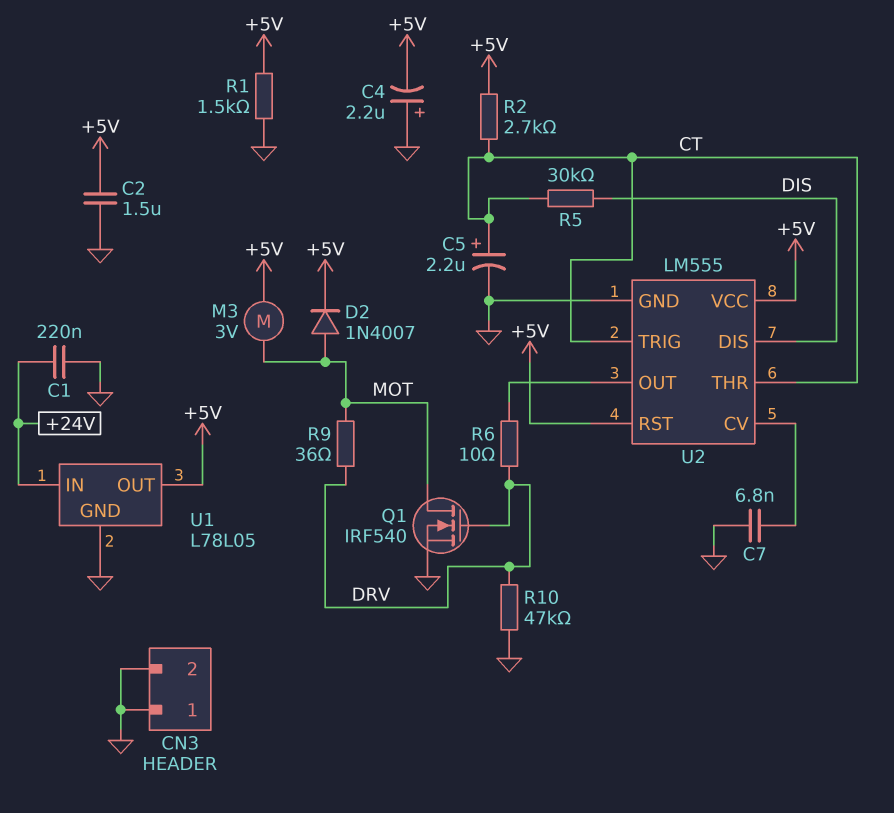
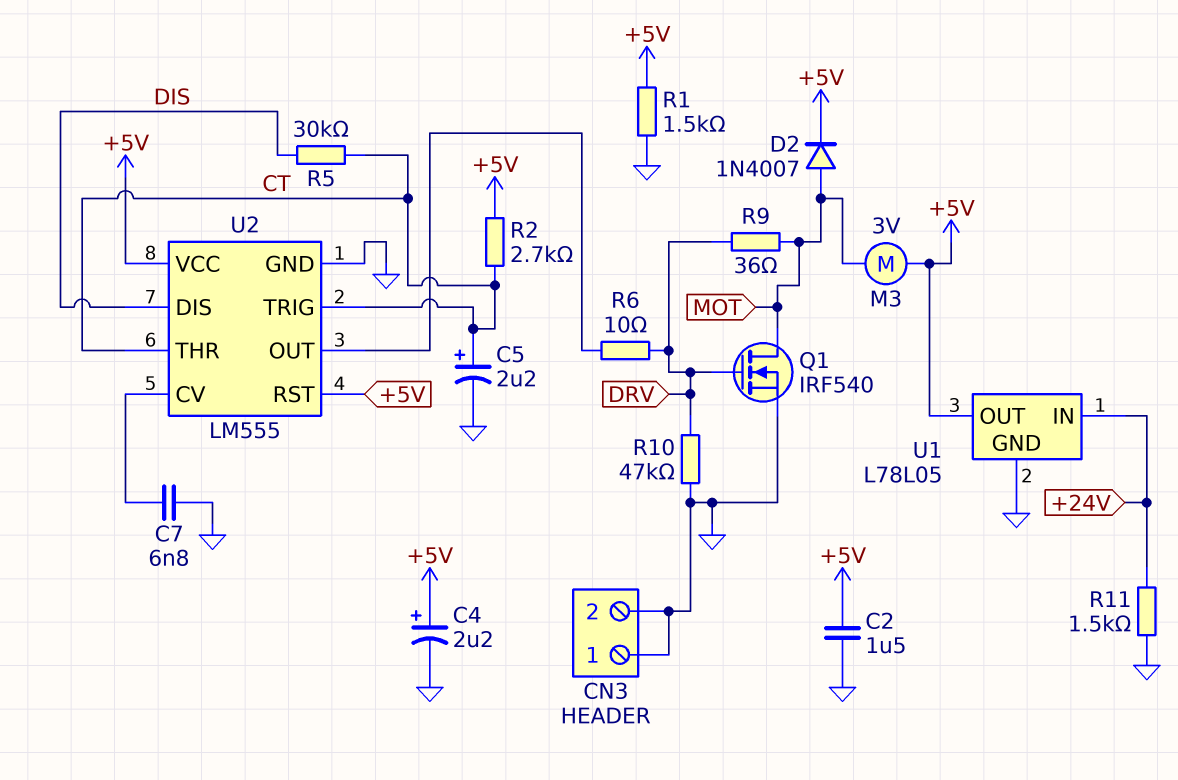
C1: 220nF (+24V, GND) -> none
C4: 2.2uF (plus GND, minus +5V) -> 2.2uF (plus +5V, minus GND)
R11: none -> 1.5k (+24V, GND)

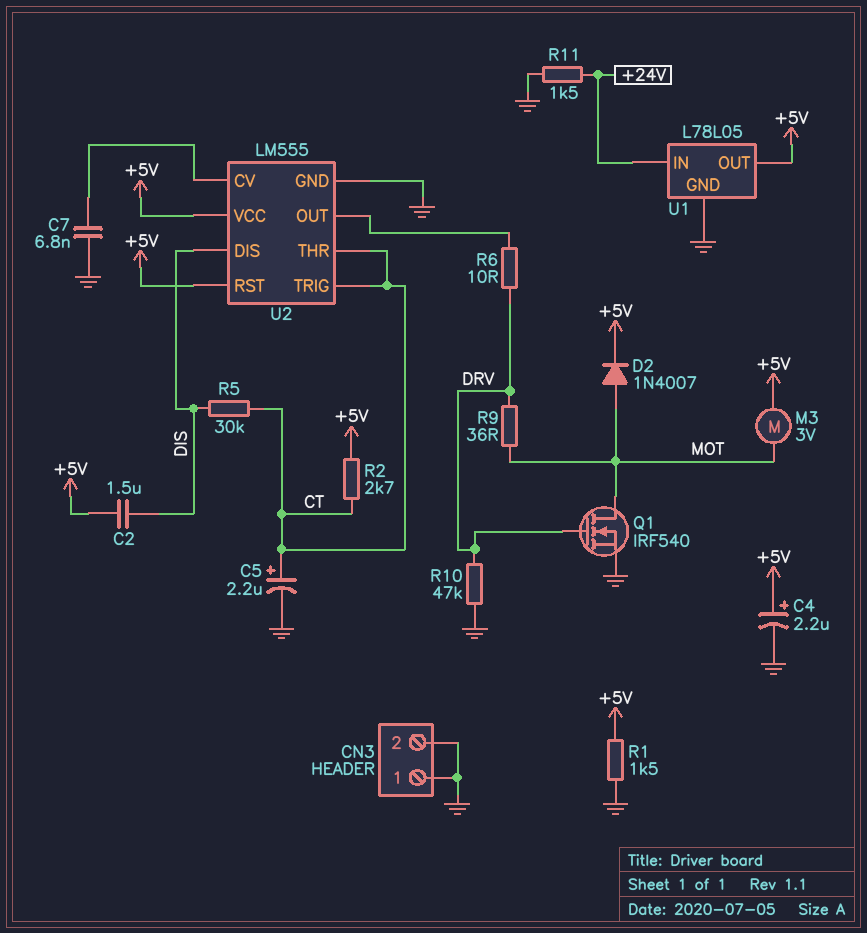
C2: 1.5uF (+5V, GND) -> 1.5uF (+5V, DIS)

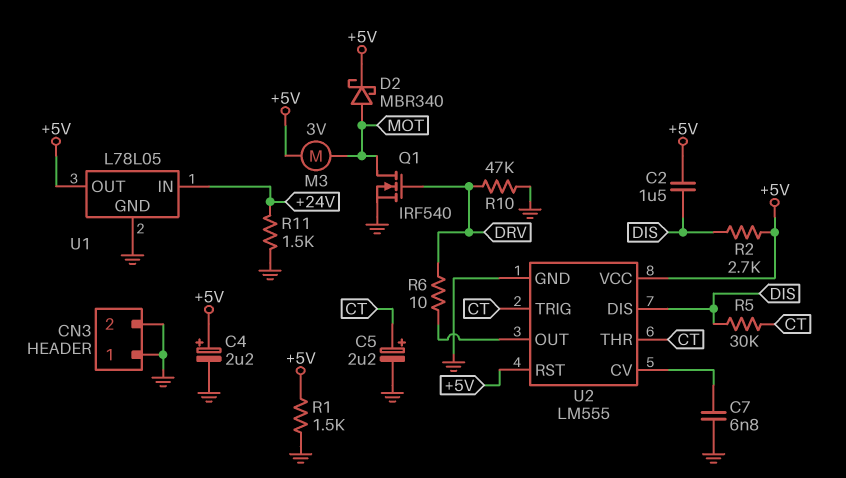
D2: diode 1N4007 (A MOT, K +5V) -> schottky MBR340 (A MOT, K +5V)
R2: 2.7k (+5V, CT) -> 2.7k (+5V, DIS)
R9: 36 (DRV, MOT) -> none

